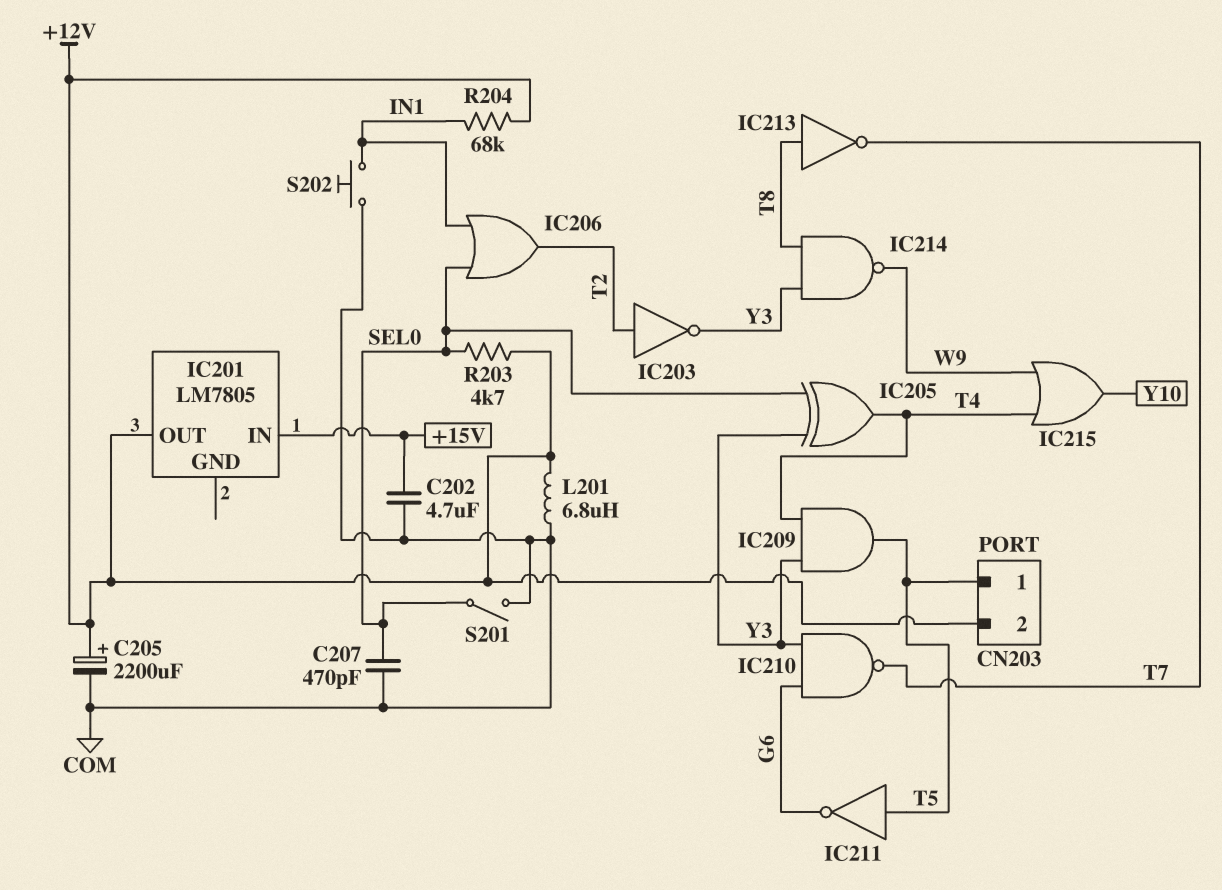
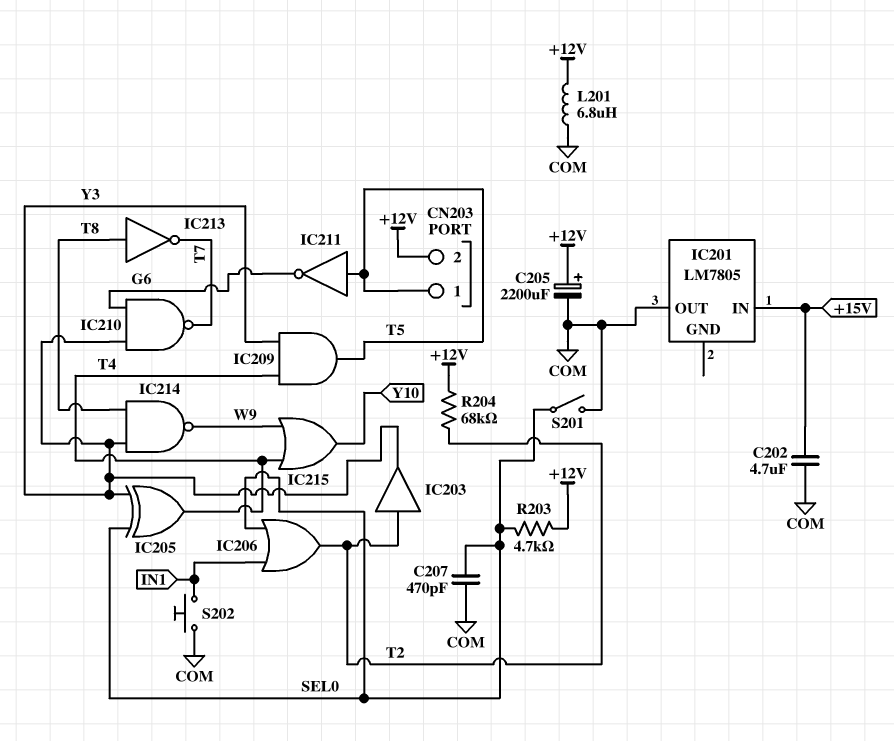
IC201 pin OUT: +12V -> COM
IC203: NOT (in T2, out Y3) -> buffer (in T2, out Y3)
R204: 68k (+12V, IN1) -> 68k (+12V, T2)

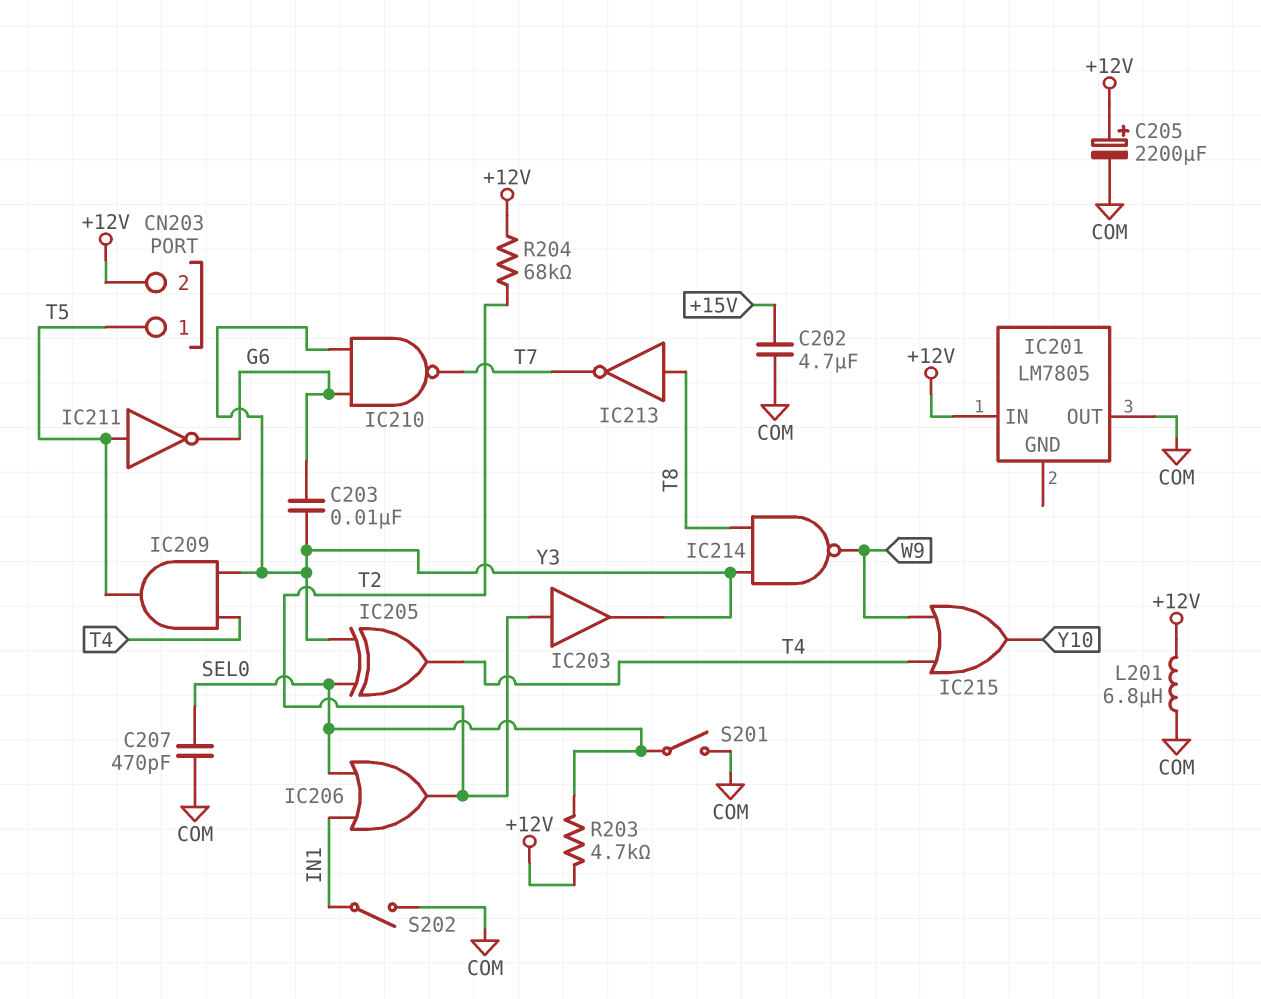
C203: none -> 10nF (G6, Y3)
IC201 pin IN: +15V -> +12V
S202: button (COM, IN1) -> switch (COM, IN1)

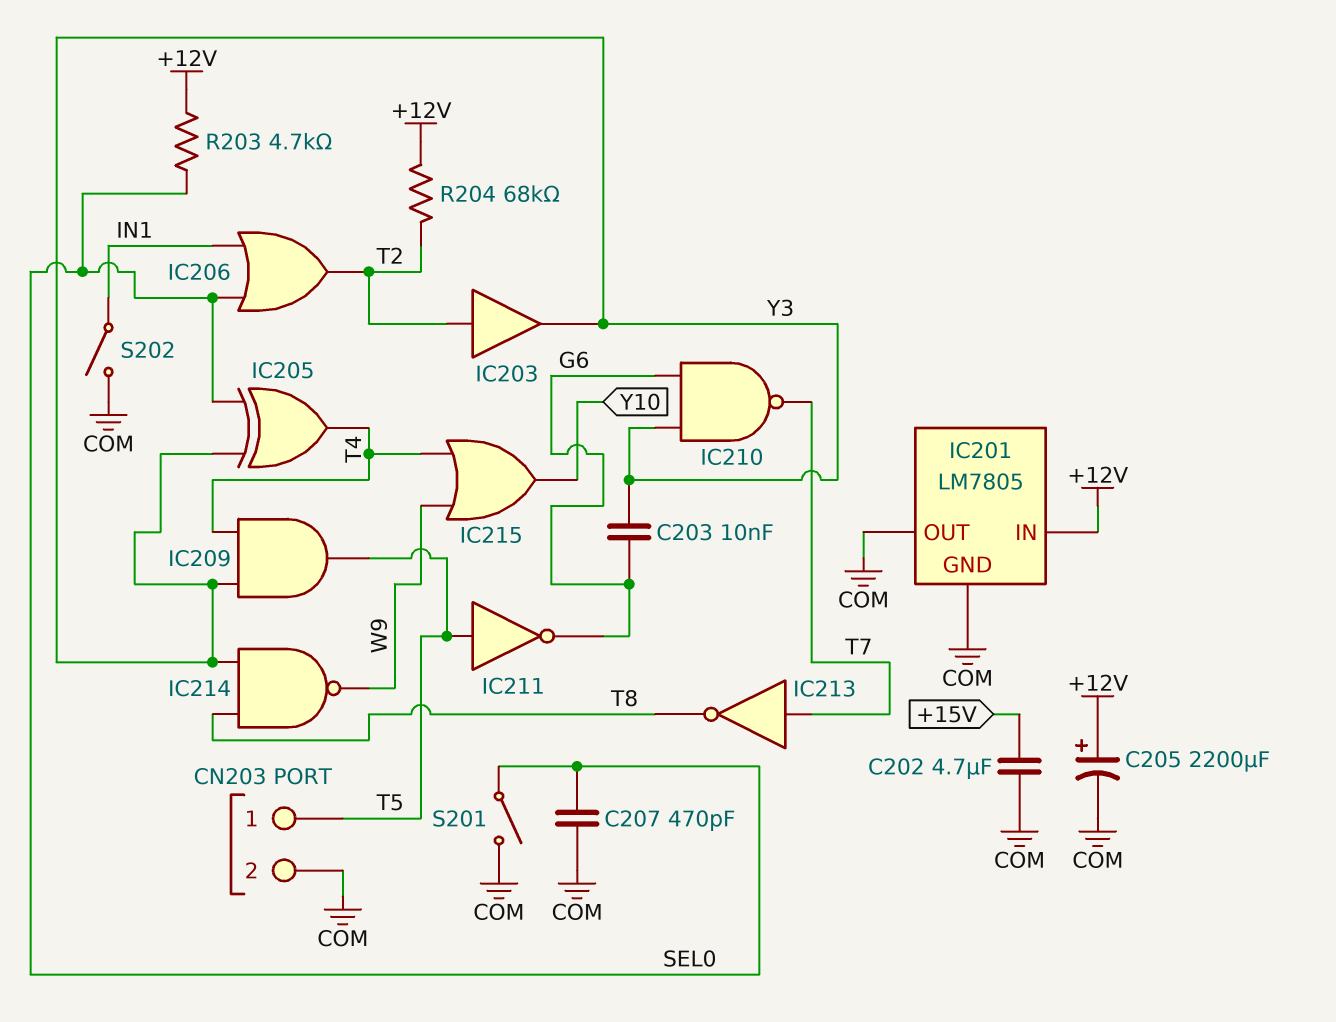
CN203 pin 2: +12V -> COM
IC201 pin GND: none -> COM
IC213: NOT (in T8, out T7) -> NOT (in T7, out T8)
L201: 6.8uH (+12V, COM) -> none

